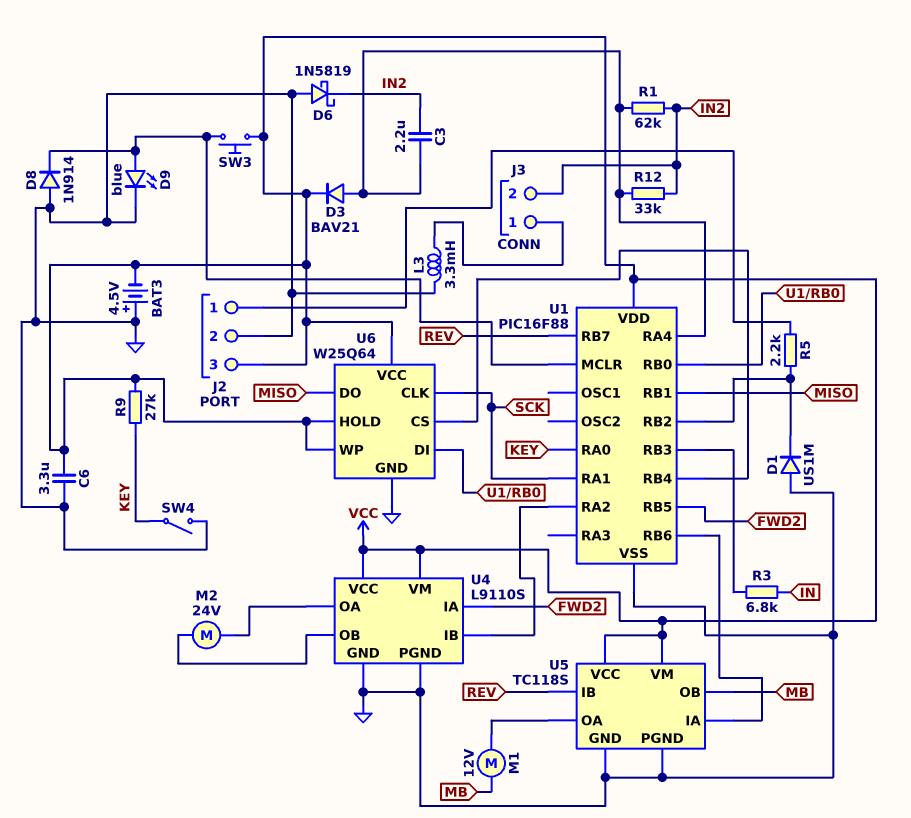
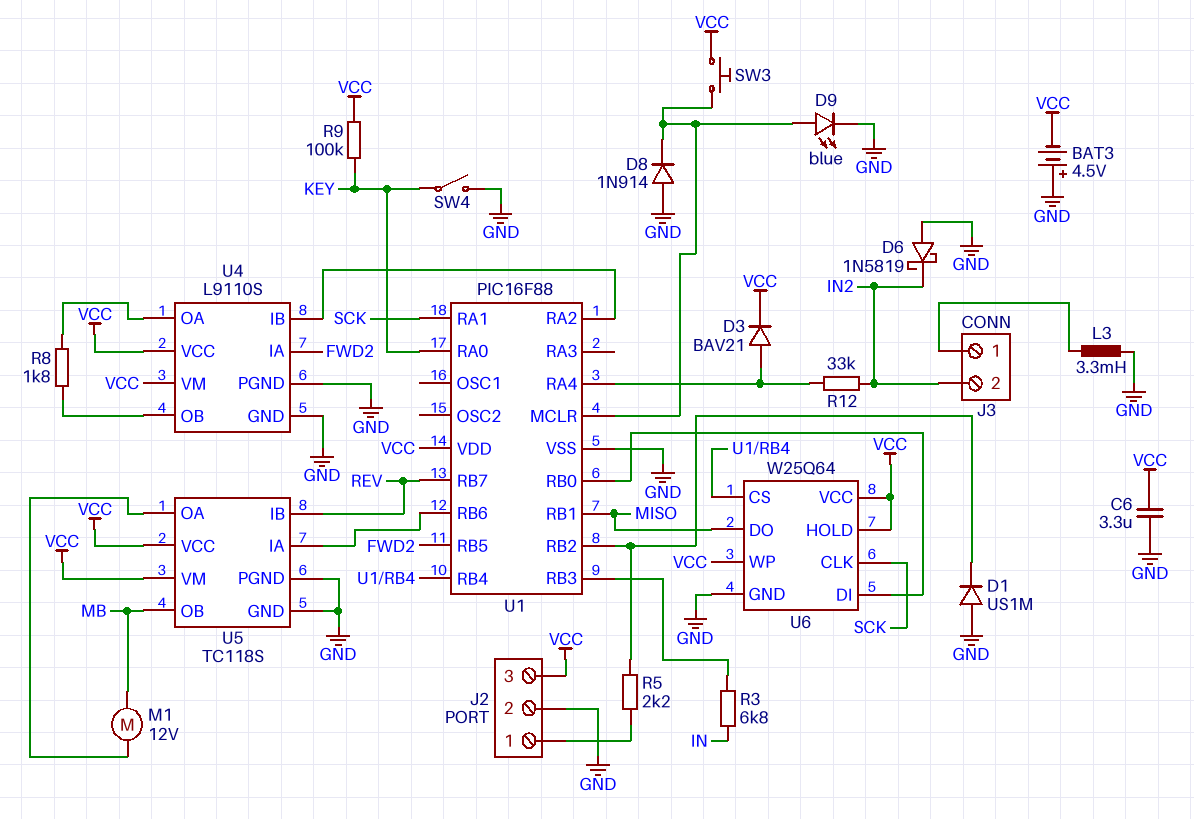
C3: 2.2uF (IN2, U1/RA4) -> none
M2: motor 24V (U4/OA, U4/OB) -> none
R1: 62k (IN2, U1/RA4) -> none
R8: none -> 1.8k (U4/OA, U4/OB)
R9: 27k (KEY, VCC) -> 100k (KEY, VCC)

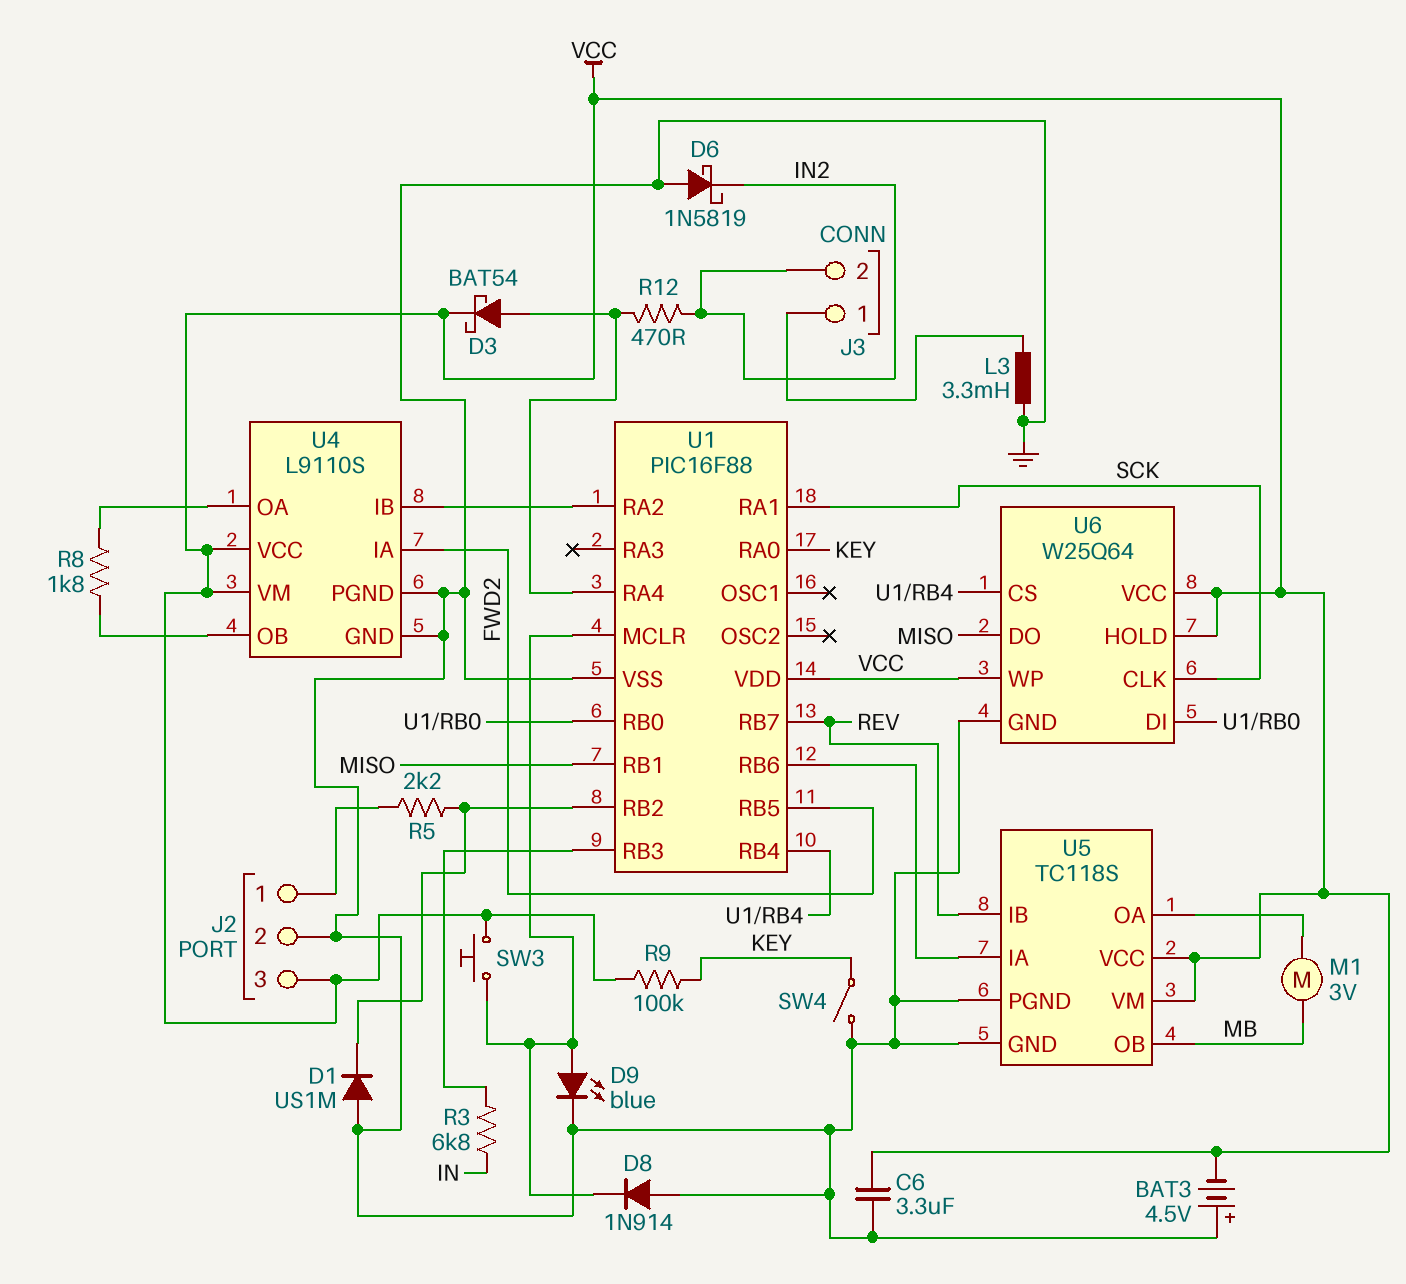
D3: diode BAV21 (A U1/RA4, K VCC) -> schottky BAT54 (A U1/RA4, K VCC)
M1: motor 12V (MB, U5/OA) -> motor 3V (MB, U5/OA)
R12: 33k (IN2, U1/RA4) -> 470 (IN2, U1/RA4)

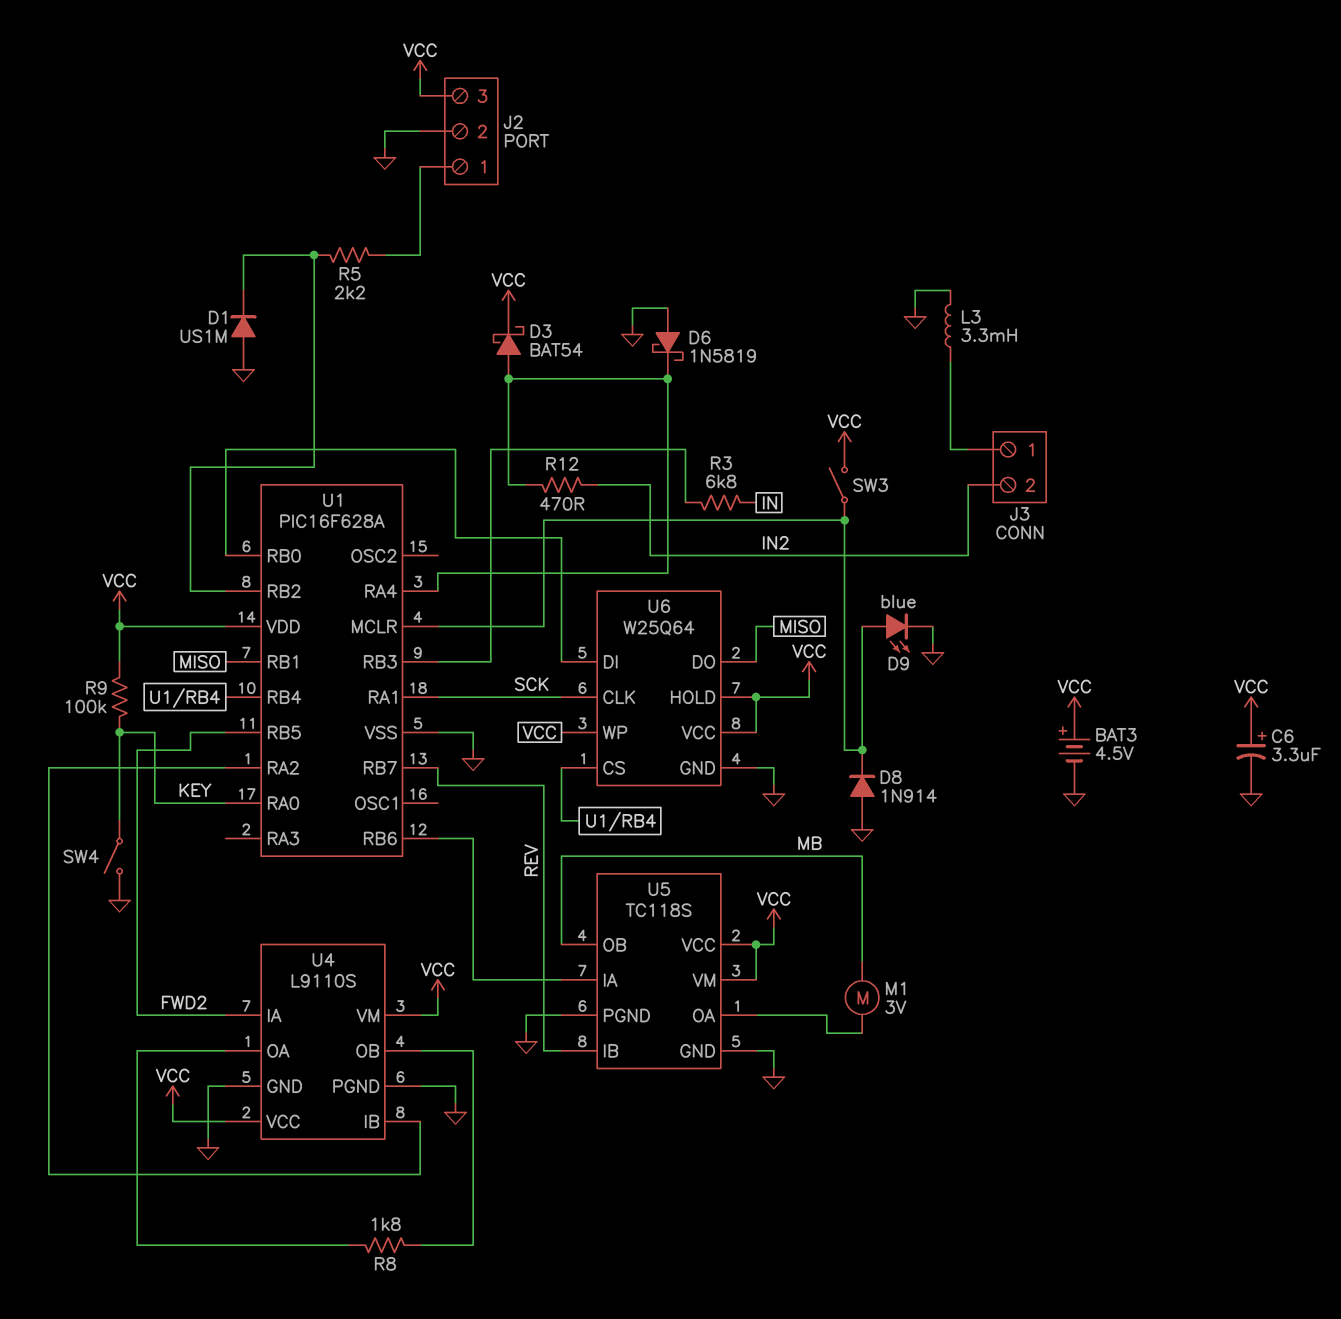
BAT3: 4.5V (plus GND, minus VCC) -> 4.5V (plus VCC, minus GND)
C6: 3.3uF (GND, VCC) -> 3.3uF (plus VCC, minus GND)
D6: schottky 1N5819 (A GND, K IN2) -> schottky 1N5819 (A GND, K U1/RA4)
SW3: button (U1/MCLR, VCC) -> switch (U1/MCLR, VCC)
U1: PIC16F88 -> PIC16F628A

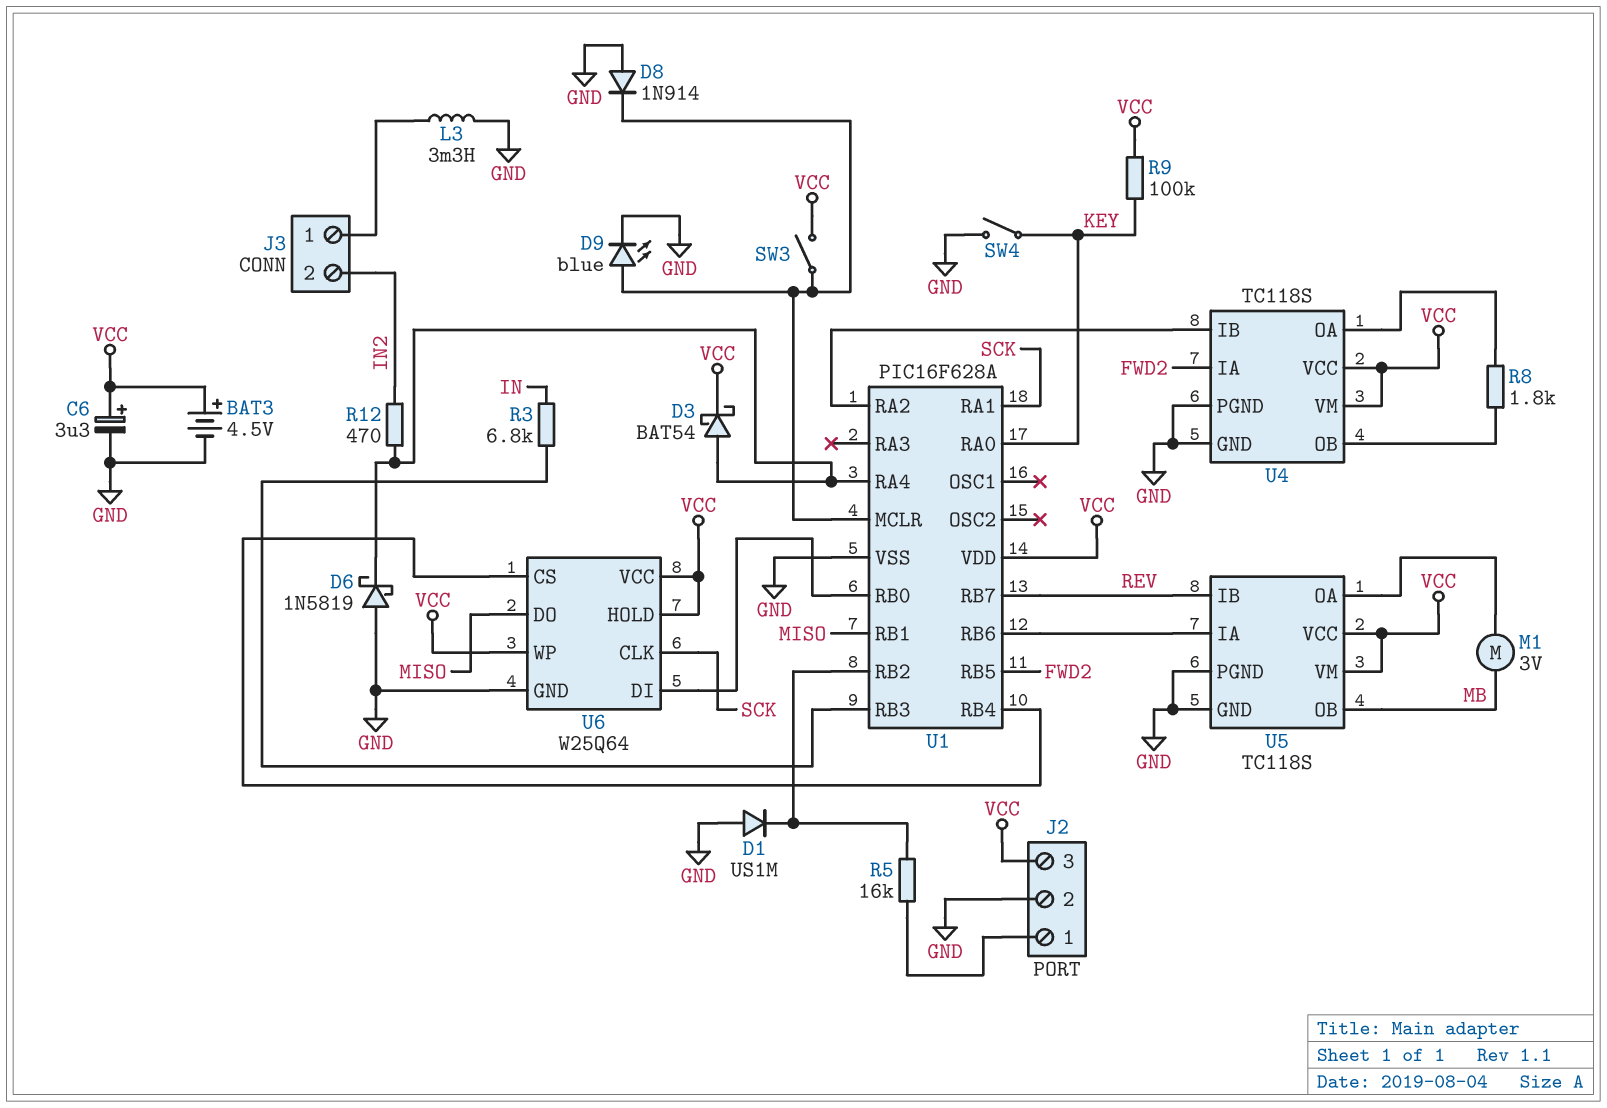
R5: 2.2k (J2/1, U1/RB2) -> 16k (J2/1, U1/RB2)
U4: L9110S -> TC118S

